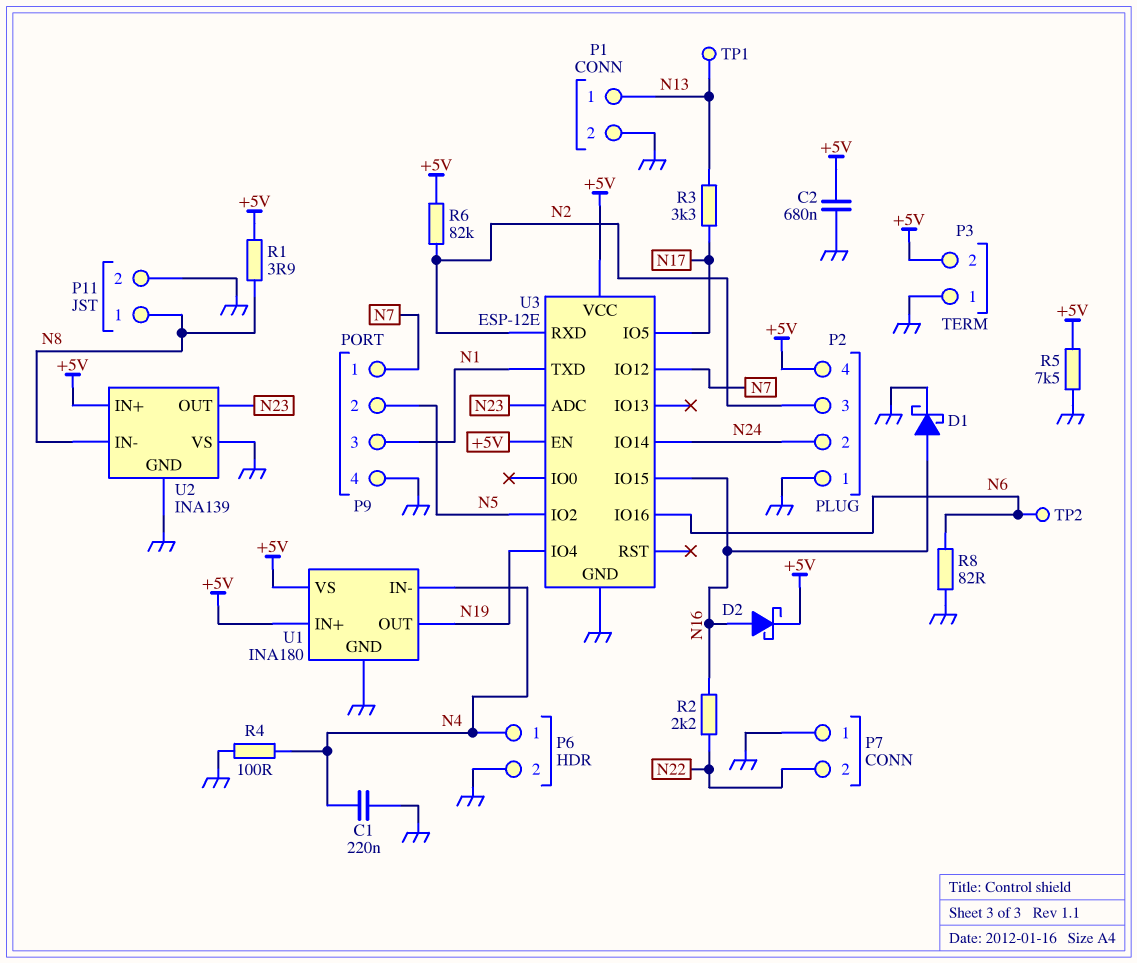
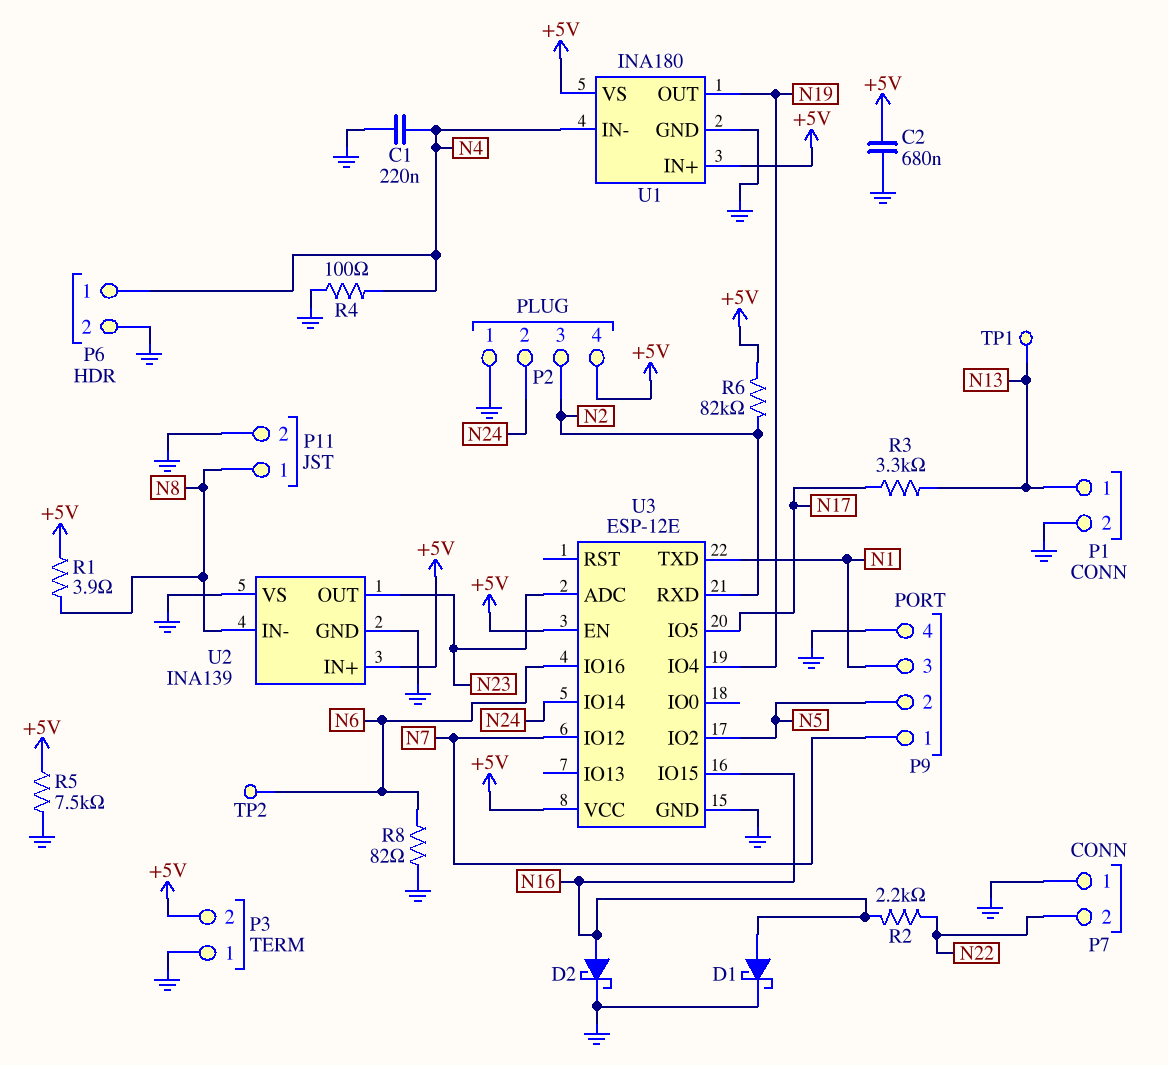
D2: schottky (A N16, K +5V) -> schottky (A N16, K GND)

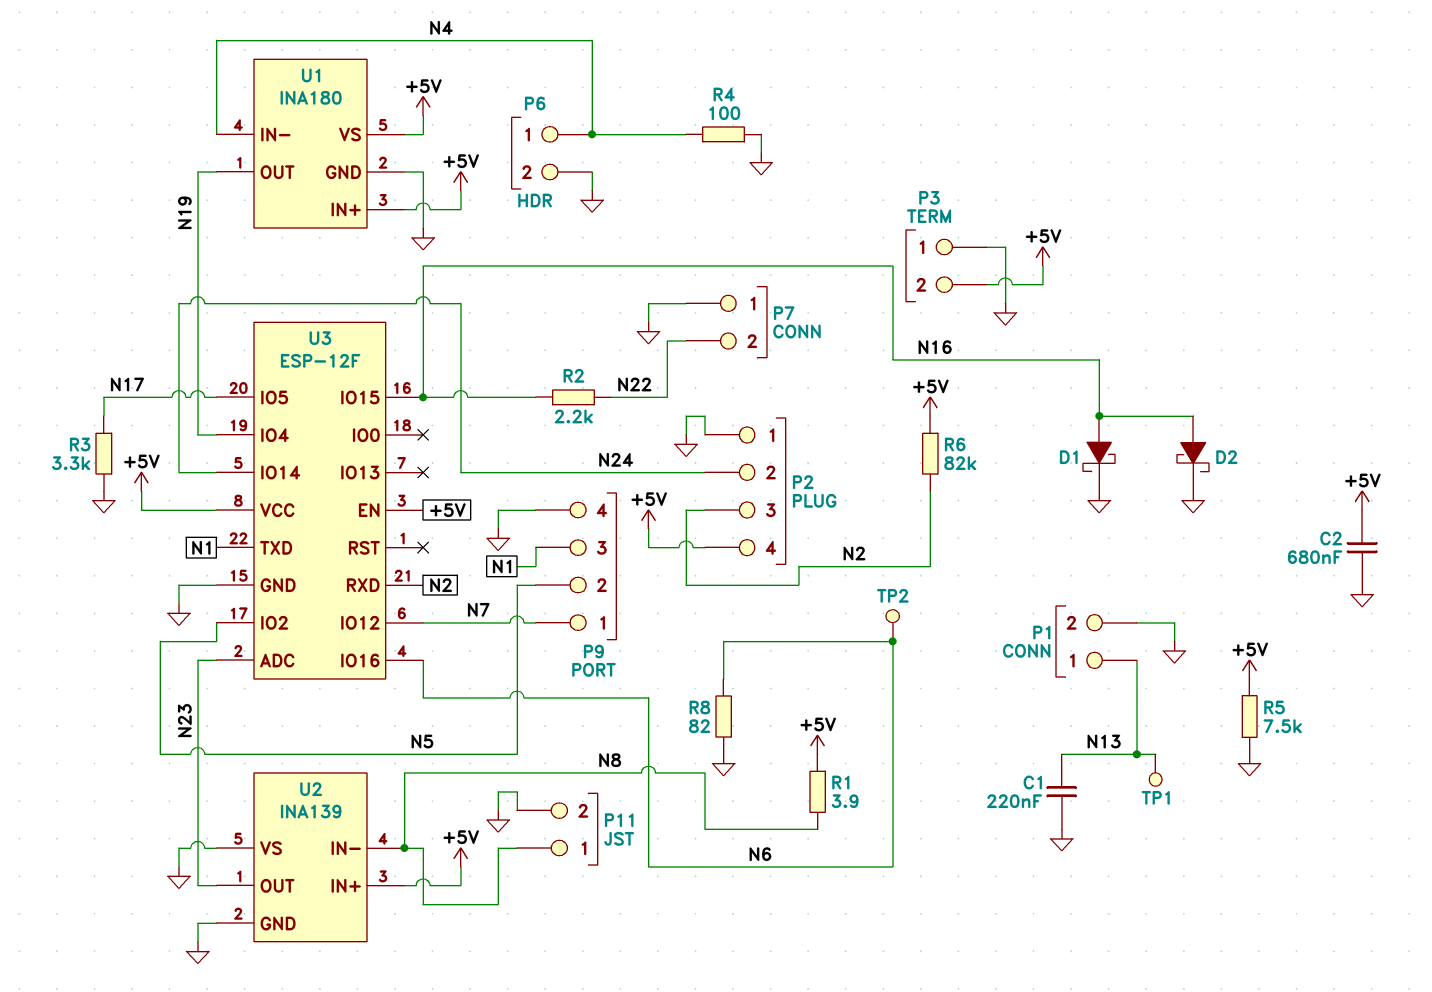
C1: 220nF (GND, N4) -> 220nF (GND, N13)
R3: 3.3k (N13, N17) -> 3.3k (GND, N17)
U3: ESP-12E -> ESP-12F

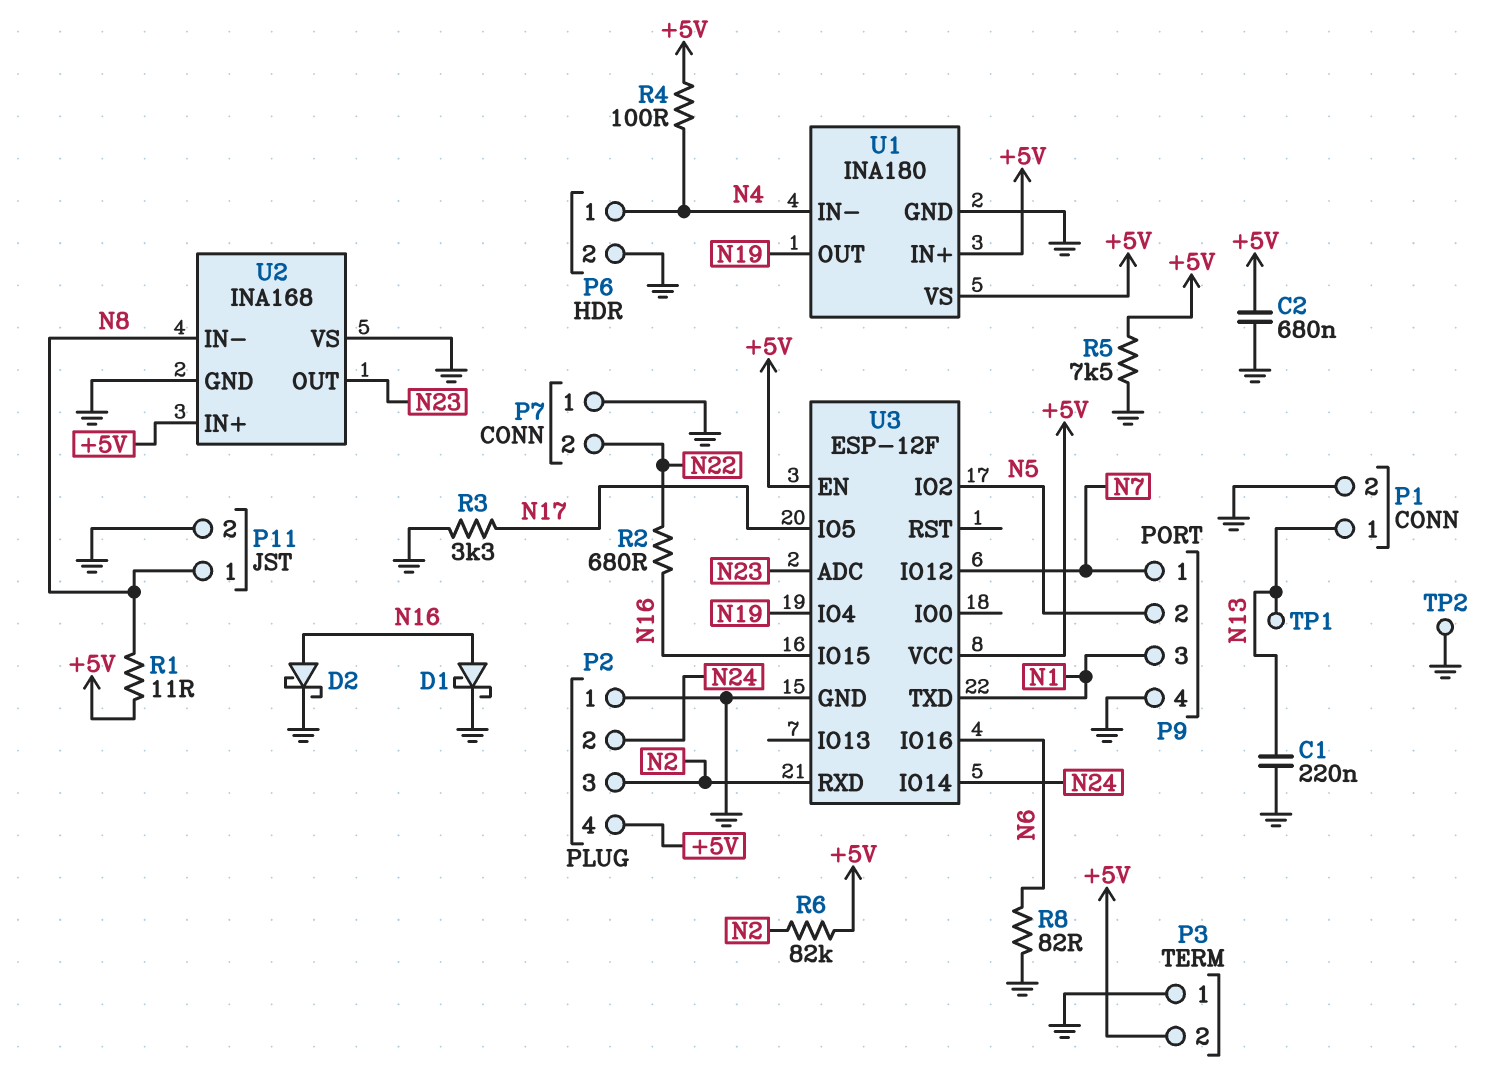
R1: 3.9 (+5V, N8) -> 11 (+5V, N8)
R2: 2.2k (N16, N22) -> 680 (N16, N22)
R4: 100 (GND, N4) -> 100 (+5V, N4)
TP2: test point (N6) -> test point (GND)
U2: INA139 -> INA168

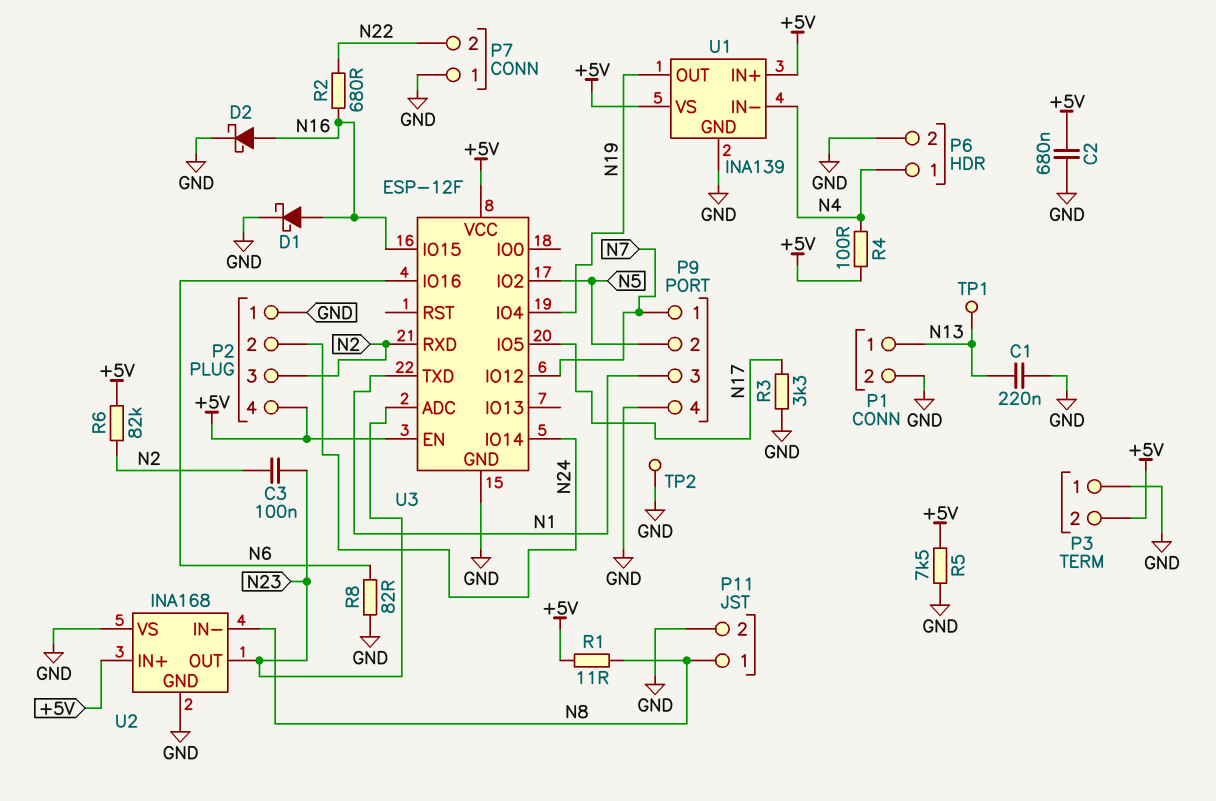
C3: none -> 100nF (N2, N23)
U1: INA180 -> INA139

